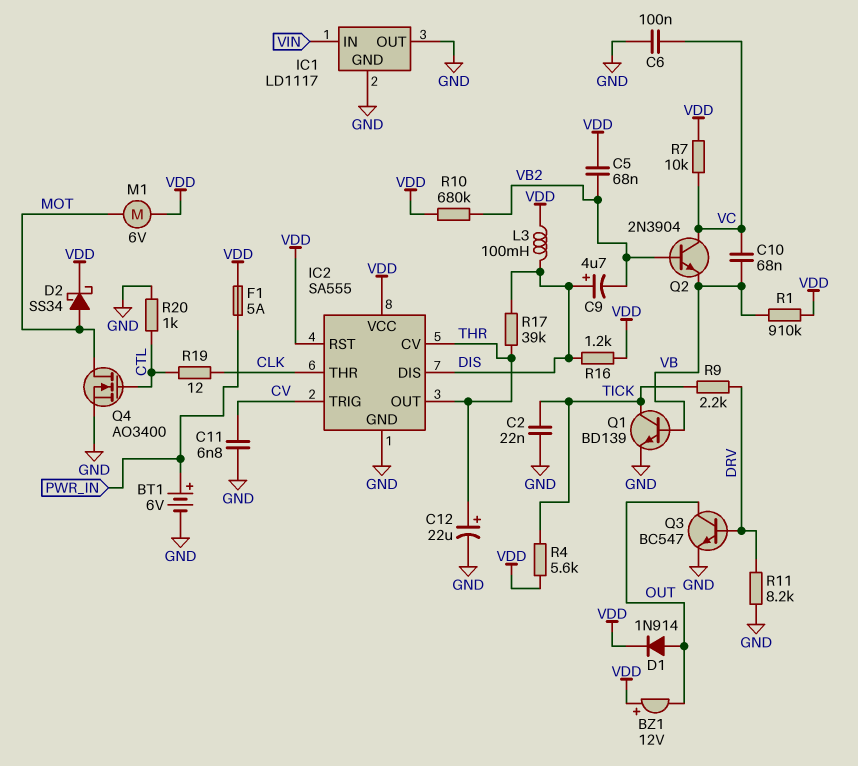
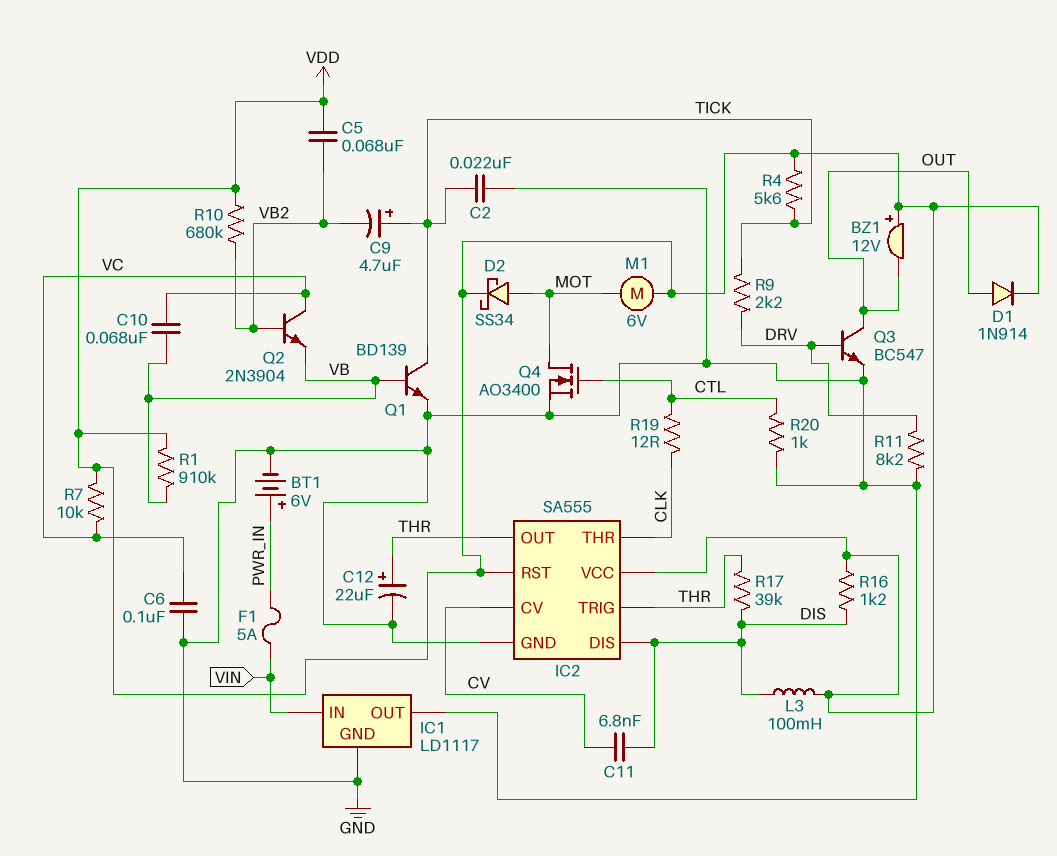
C9: 4.7uF (plus DIS, minus VB2) -> 4.7uF (plus TICK, minus VB2)
C11: 6.8nF (CV, GND) -> 6.8nF (CV, DIS)
F1: 5A (PWR_IN, VDD) -> 5A (PWR_IN, VIN)
IC2 pin CV: THR -> CV
IC2 pin TRIG: CV -> THR

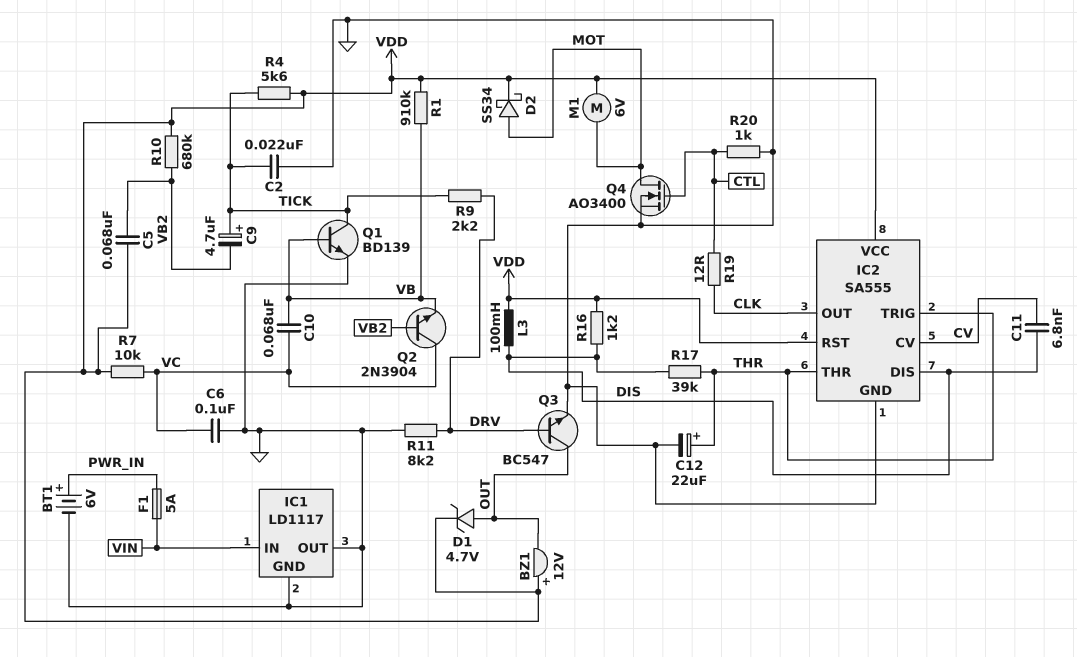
D1: diode 1N914 (A OUT, K VDD) -> zener 4.7V (A OUT, K VDD)
IC2 pin OUT: THR -> CLK
IC2 pin THR: CLK -> THR

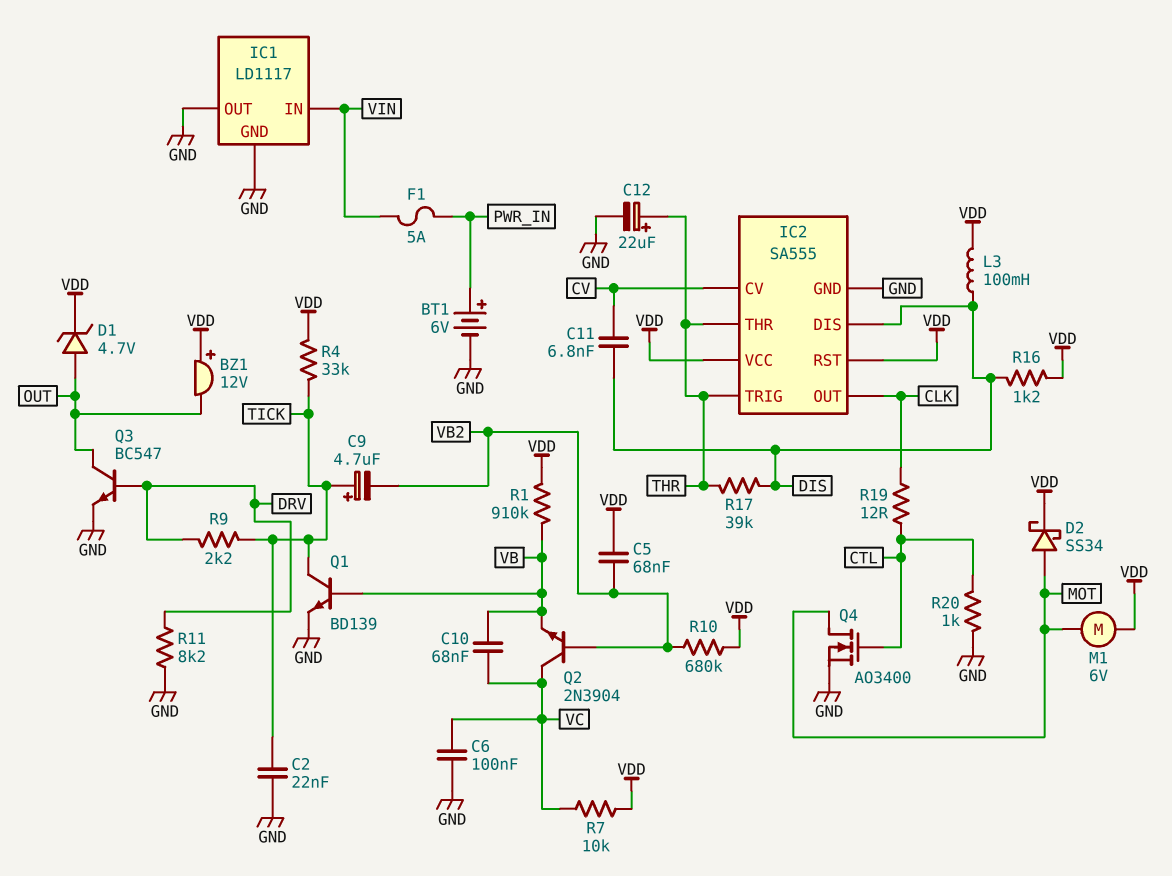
R4: 5.6k (TICK, VDD) -> 33k (TICK, VDD)

